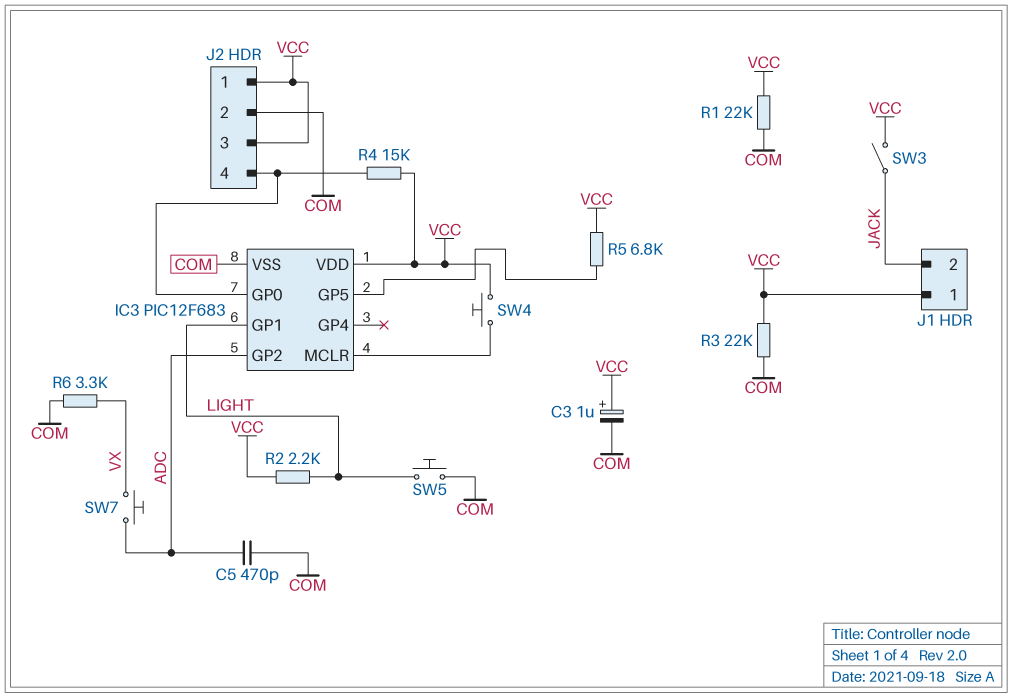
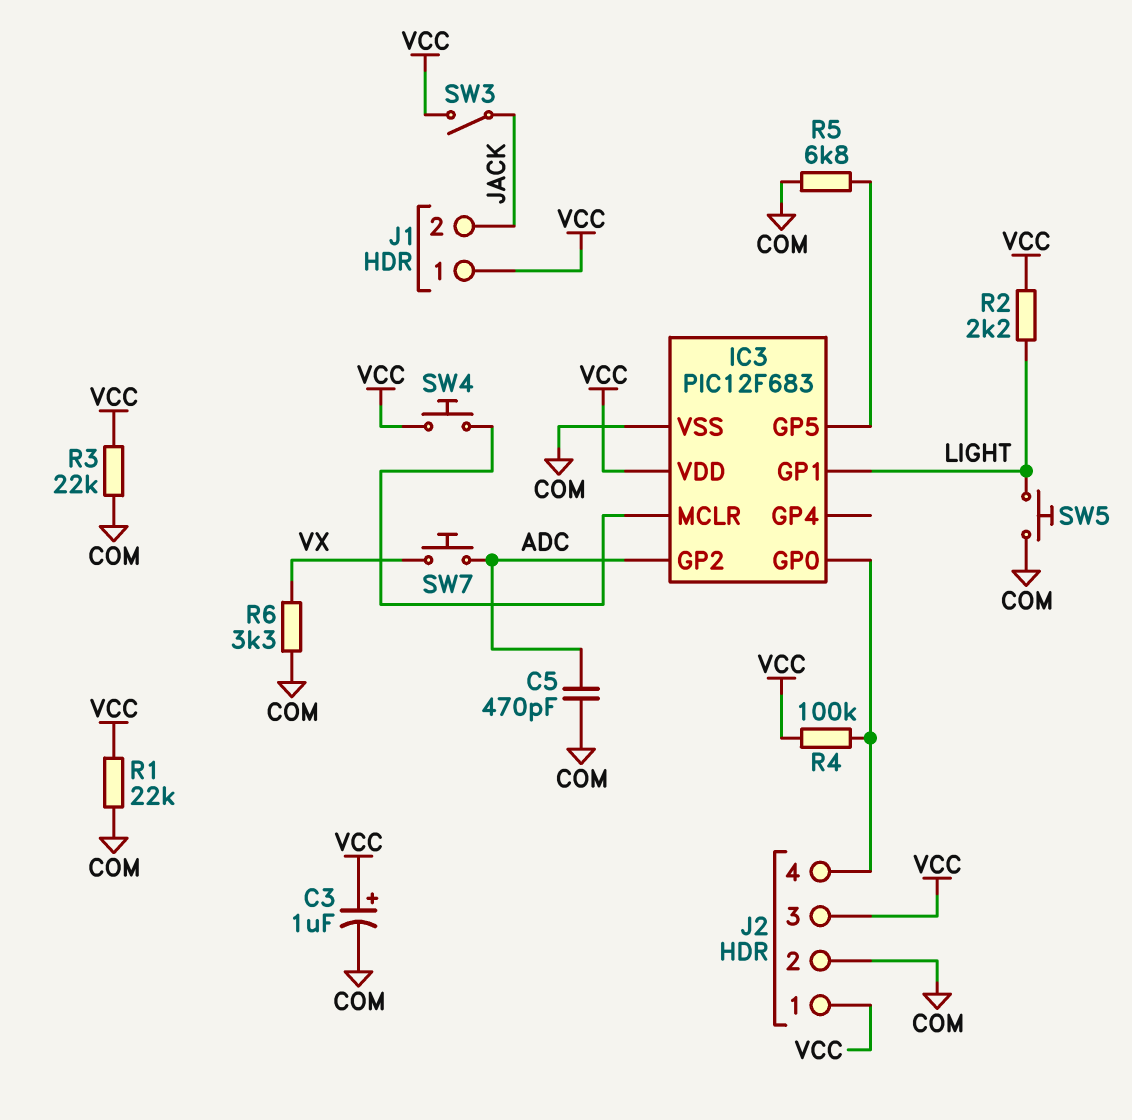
R4: 15k (IC3/GP0, VCC) -> 100k (IC3/GP0, VCC)
R5: 6.8k (IC3/GP5, VCC) -> 6.8k (COM, IC3/GP5)

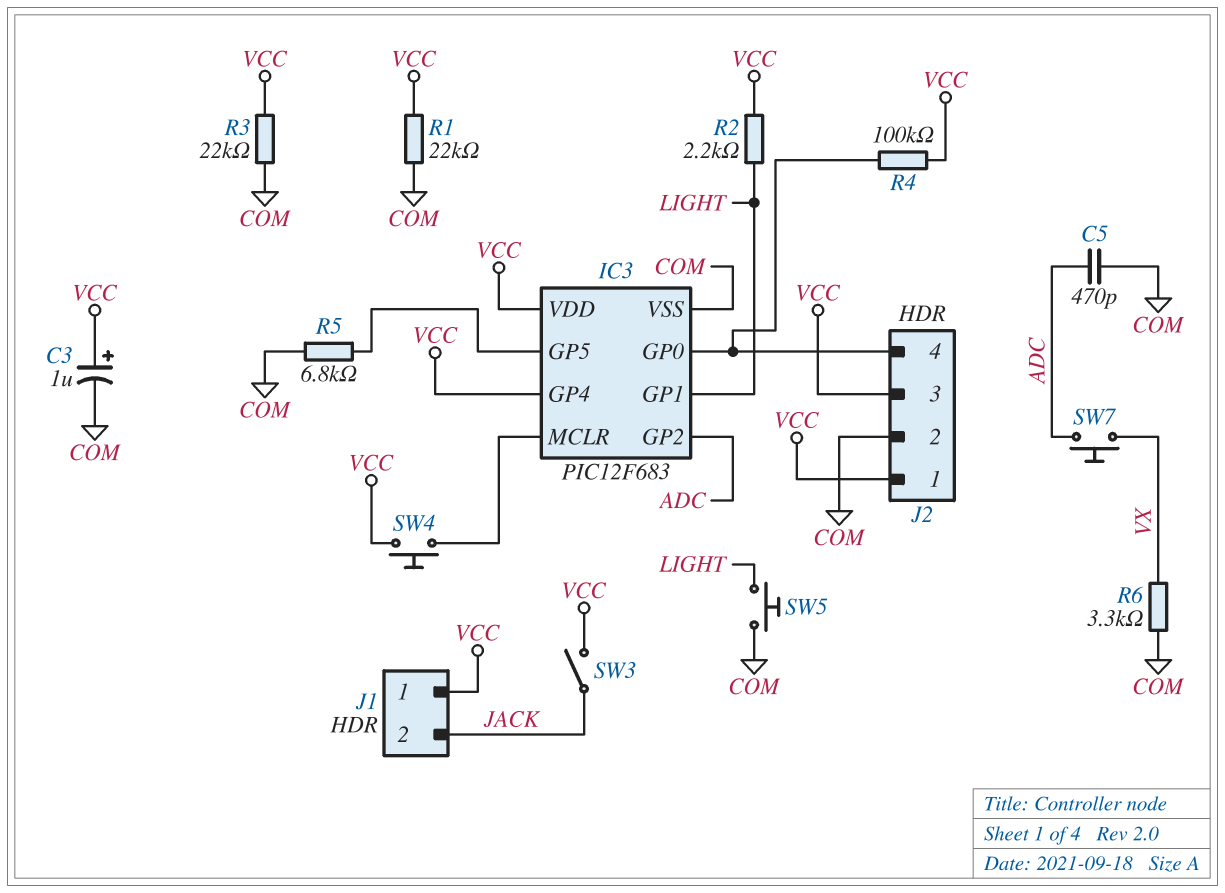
IC3 pin GP4: none -> VCC

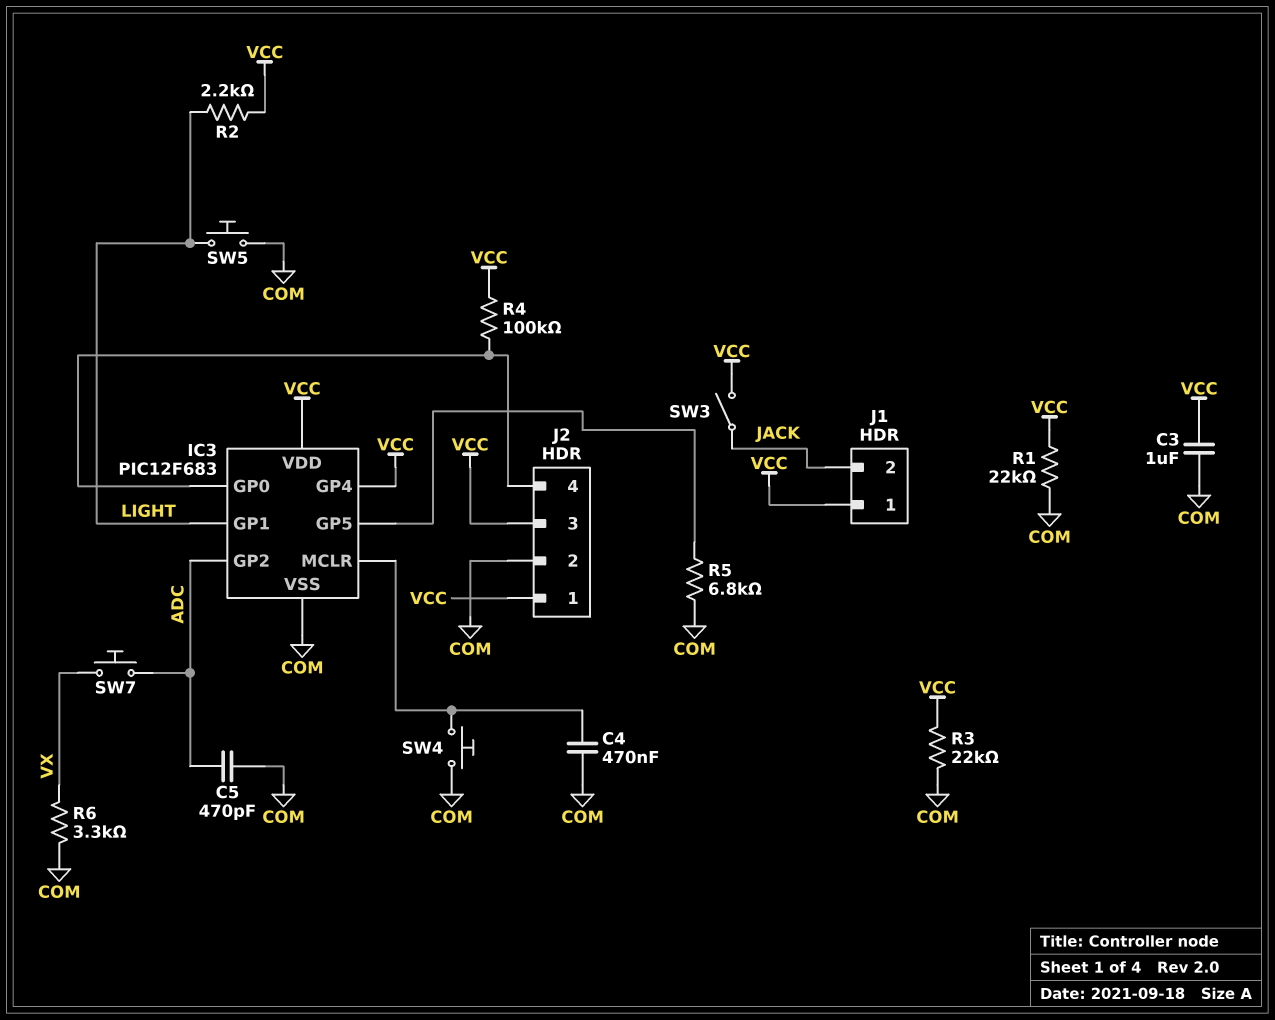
C3: 1uF (plus VCC, minus COM) -> 1uF (COM, VCC)
C4: none -> 470nF (COM, IC3/MCLR)
SW4: button (IC3/MCLR, VCC) -> button (COM, IC3/MCLR)

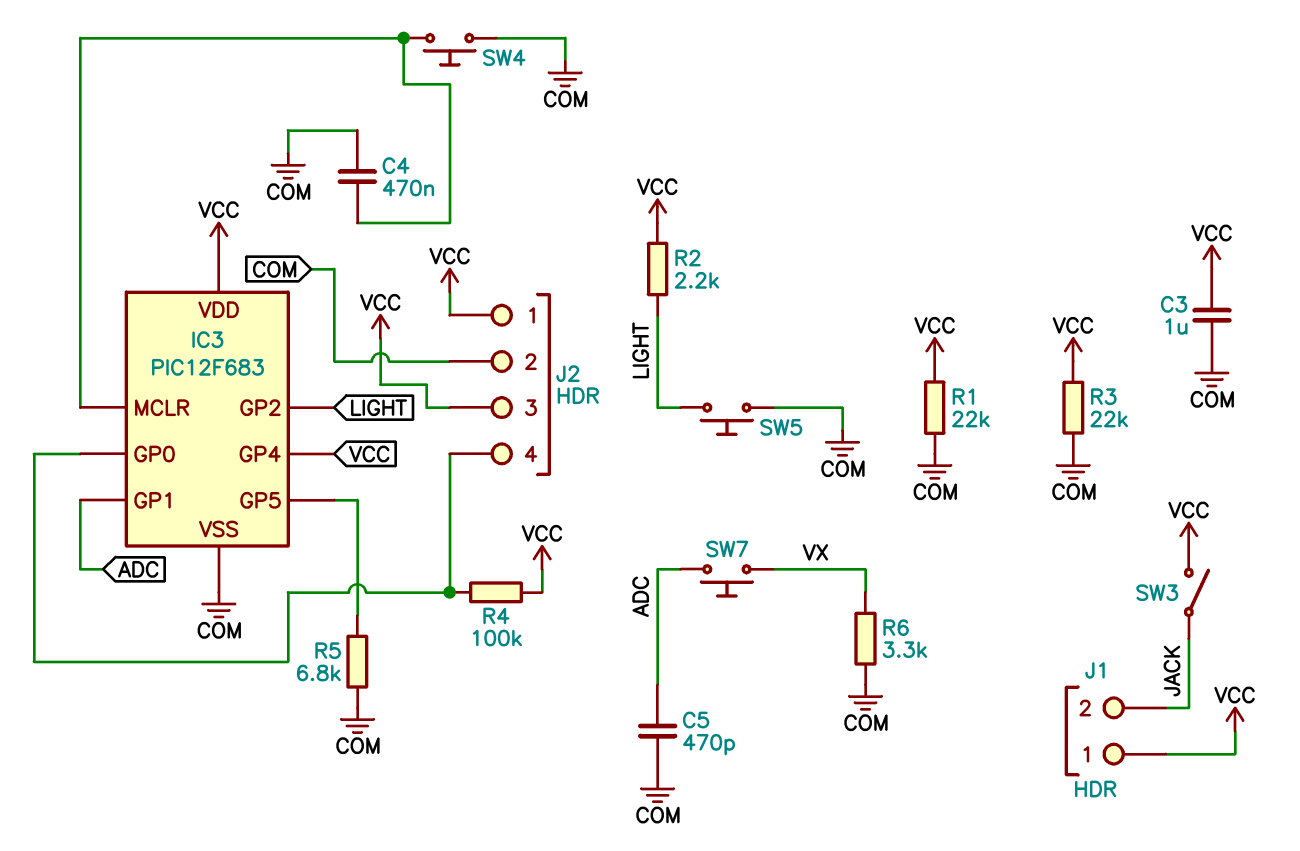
IC3 pin GP1: LIGHT -> ADC
IC3 pin GP2: ADC -> LIGHT

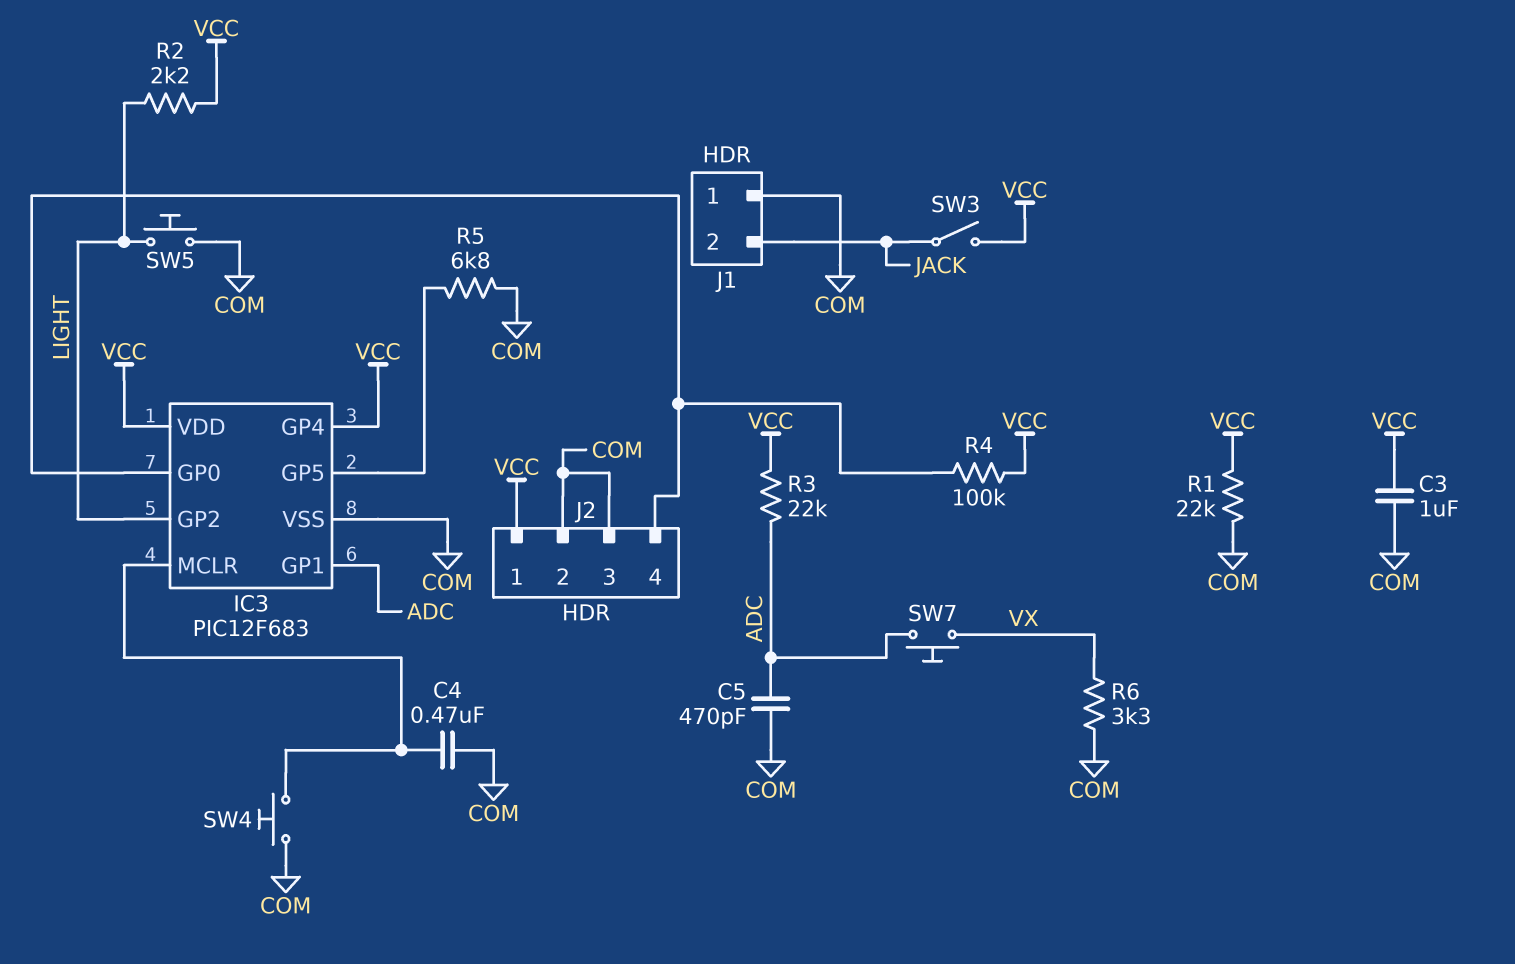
J1 pin 1: VCC -> COM
J2 pin 3: VCC -> COM
R3: 22k (COM, VCC) -> 22k (ADC, VCC)

